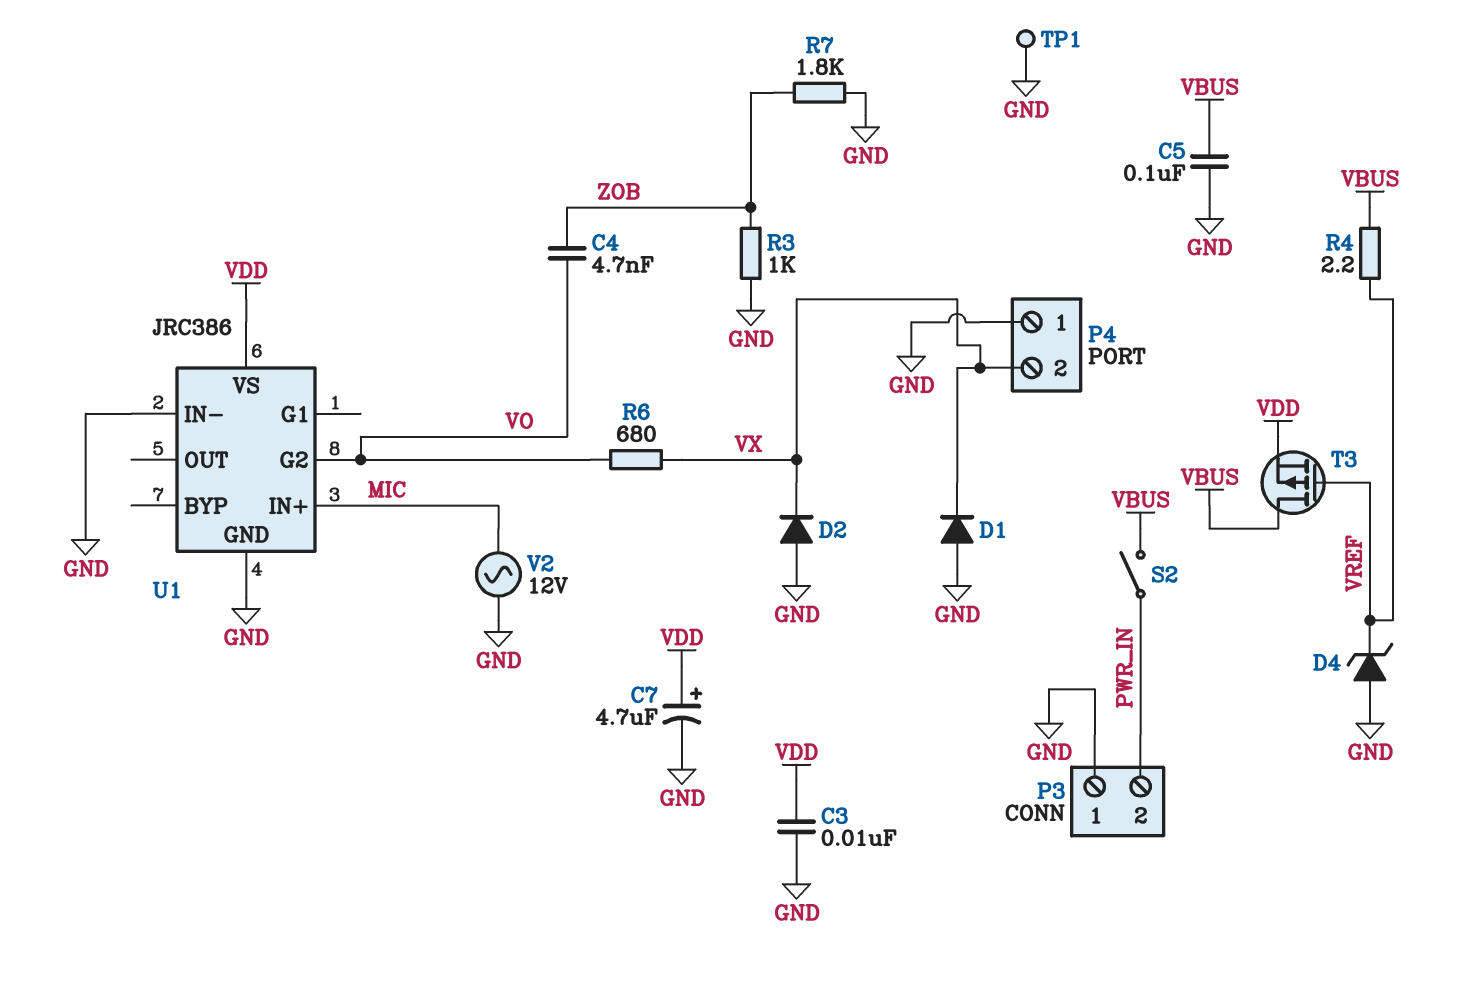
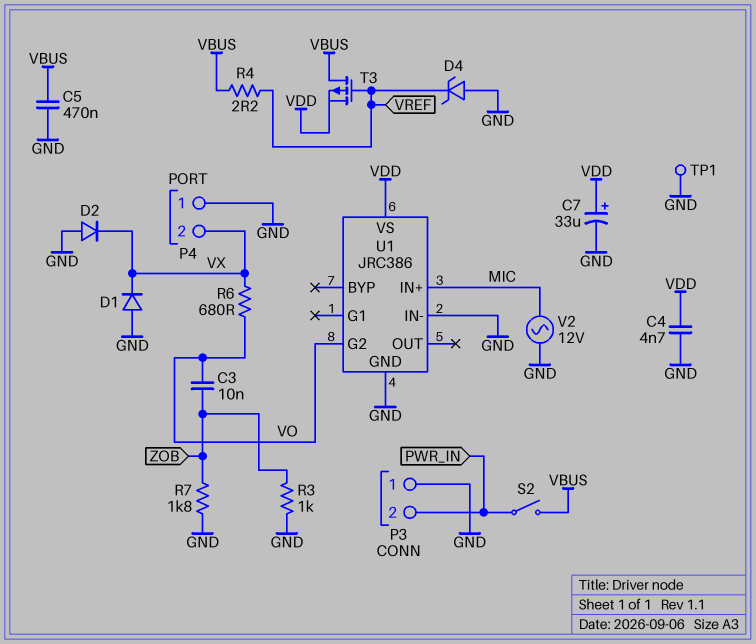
C3: 10nF (GND, VDD) -> 10nF (VO, ZOB)
C4: 4.7nF (VO, ZOB) -> 4.7nF (GND, VDD)
C5: 100nF (GND, VBUS) -> 470nF (GND, VBUS)
C7: 4.7uF (plus VDD, minus GND) -> 33uF (plus VDD, minus GND)

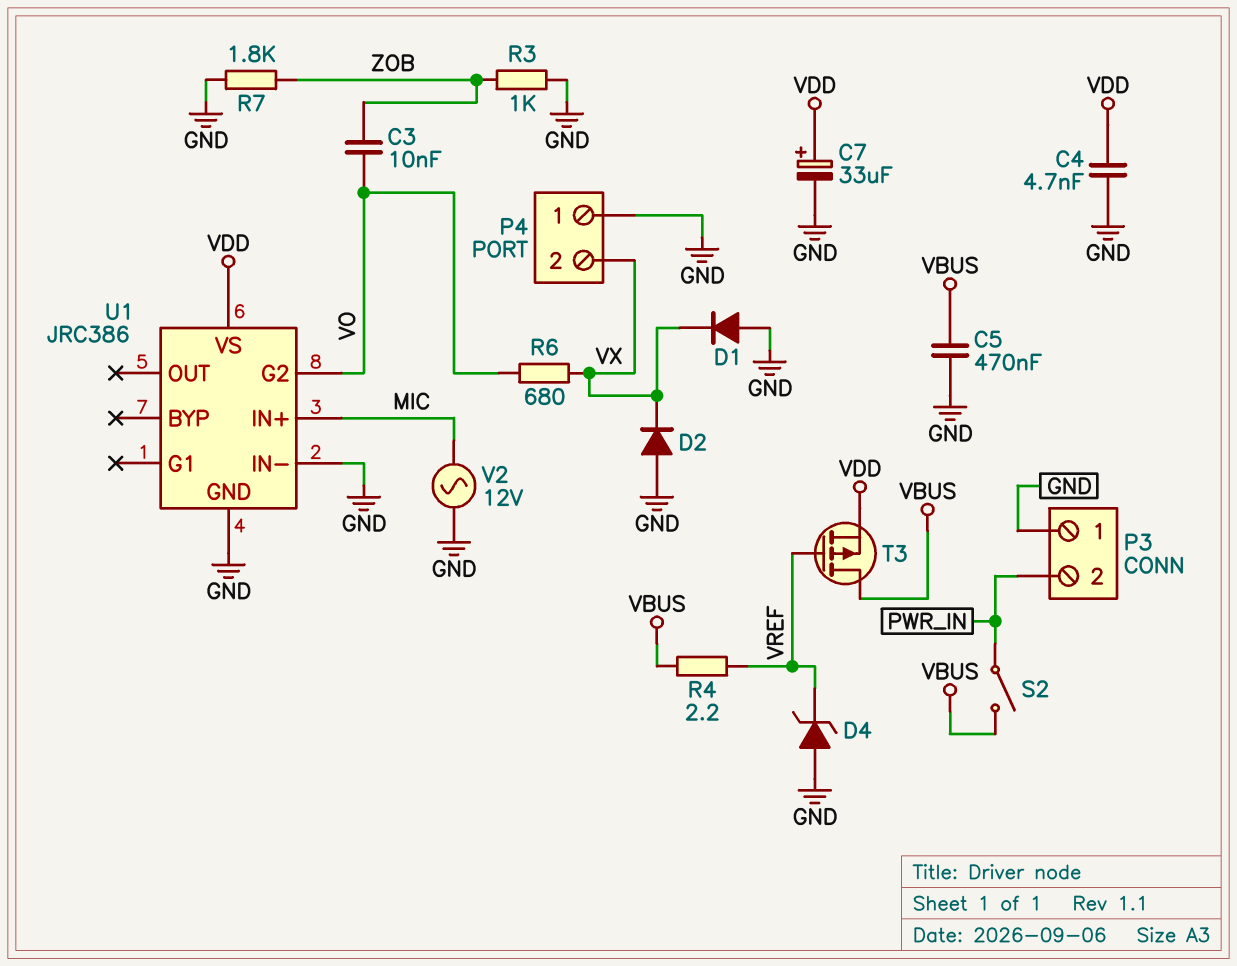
TP1: test point (GND) -> none

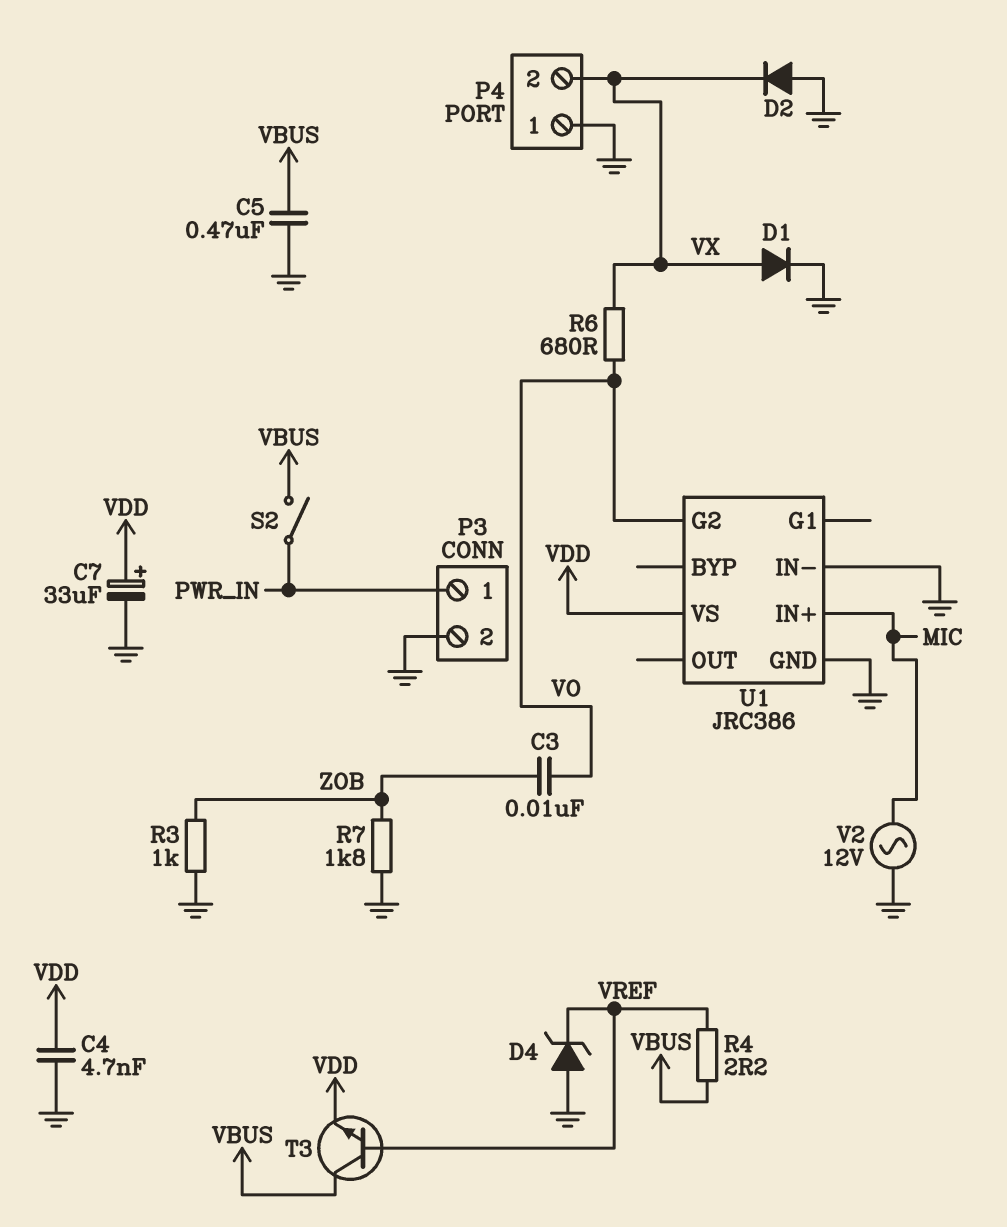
D1: diode (A GND, K VX) -> diode (A VX, K GND)
P3 pin 1: GND -> PWR_IN
P3 pin 2: PWR_IN -> GND
T3: PMOS (G VREF, D VBUS, S VDD) -> NPN (B VREF, C VBUS, E VDD)

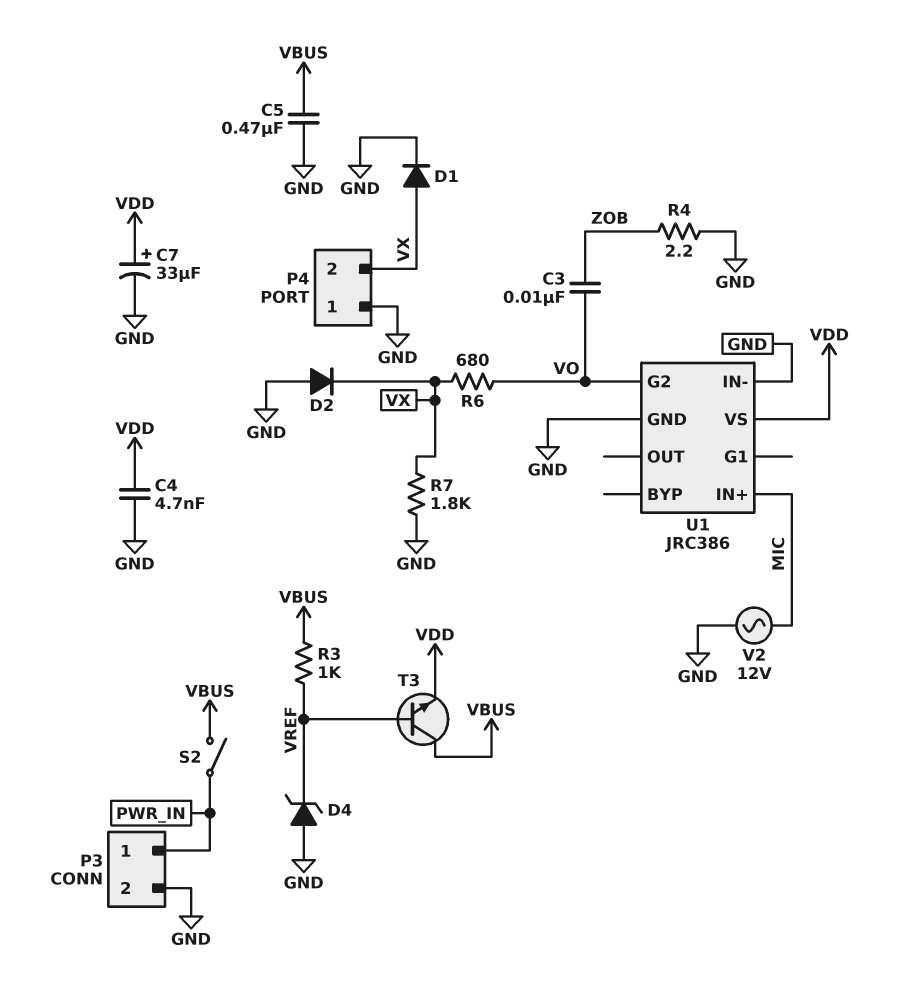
R3: 1k (GND, ZOB) -> 1k (VBUS, VREF)
R4: 2.2 (VBUS, VREF) -> 2.2 (GND, ZOB)
R7: 1.8k (GND, ZOB) -> 1.8k (GND, VX)

